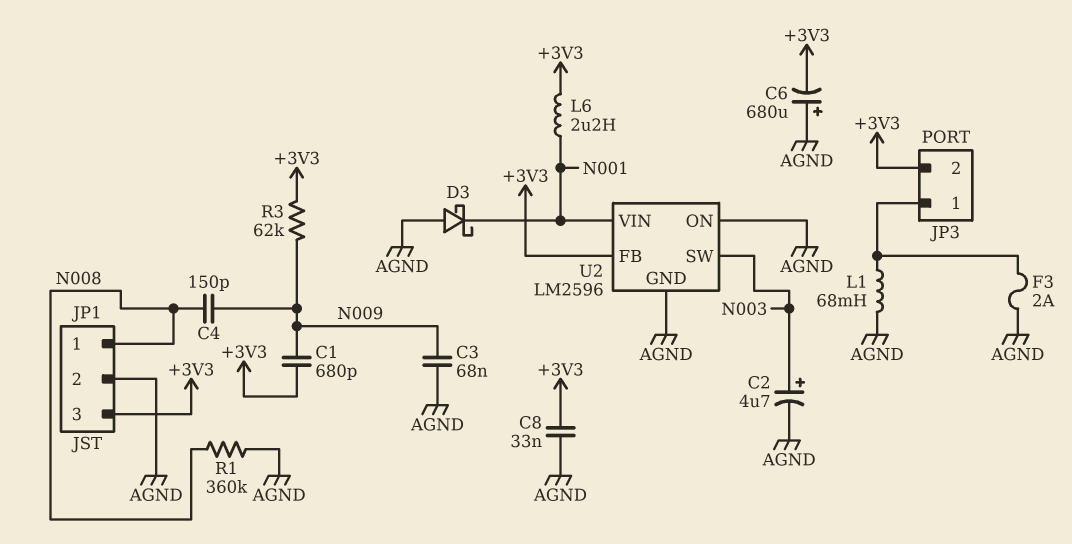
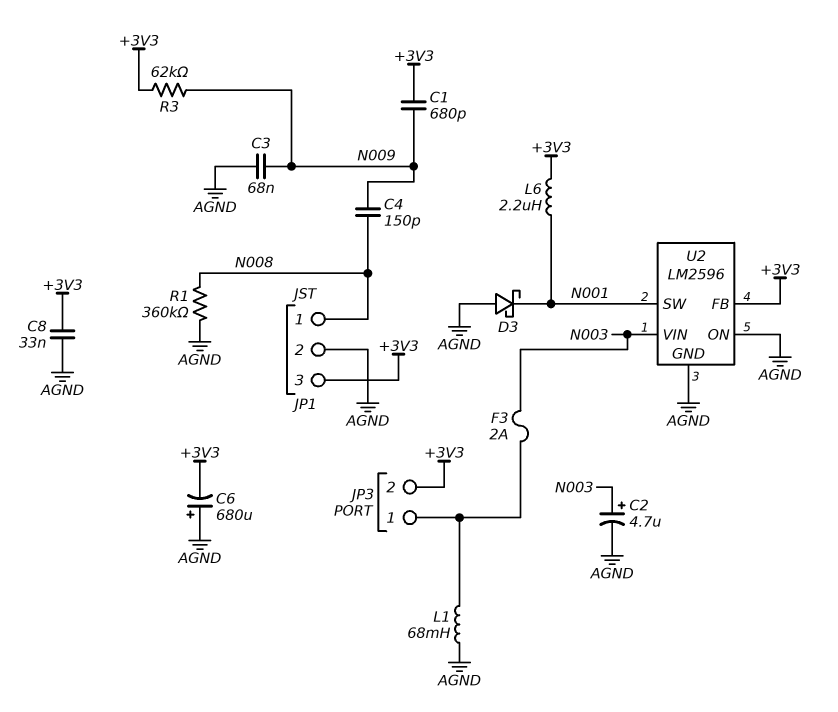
F3: 2A (AGND, JP3/1) -> 2A (JP3/1, N003)
U2 pin SW: N003 -> N001
U2 pin VIN: N001 -> N003

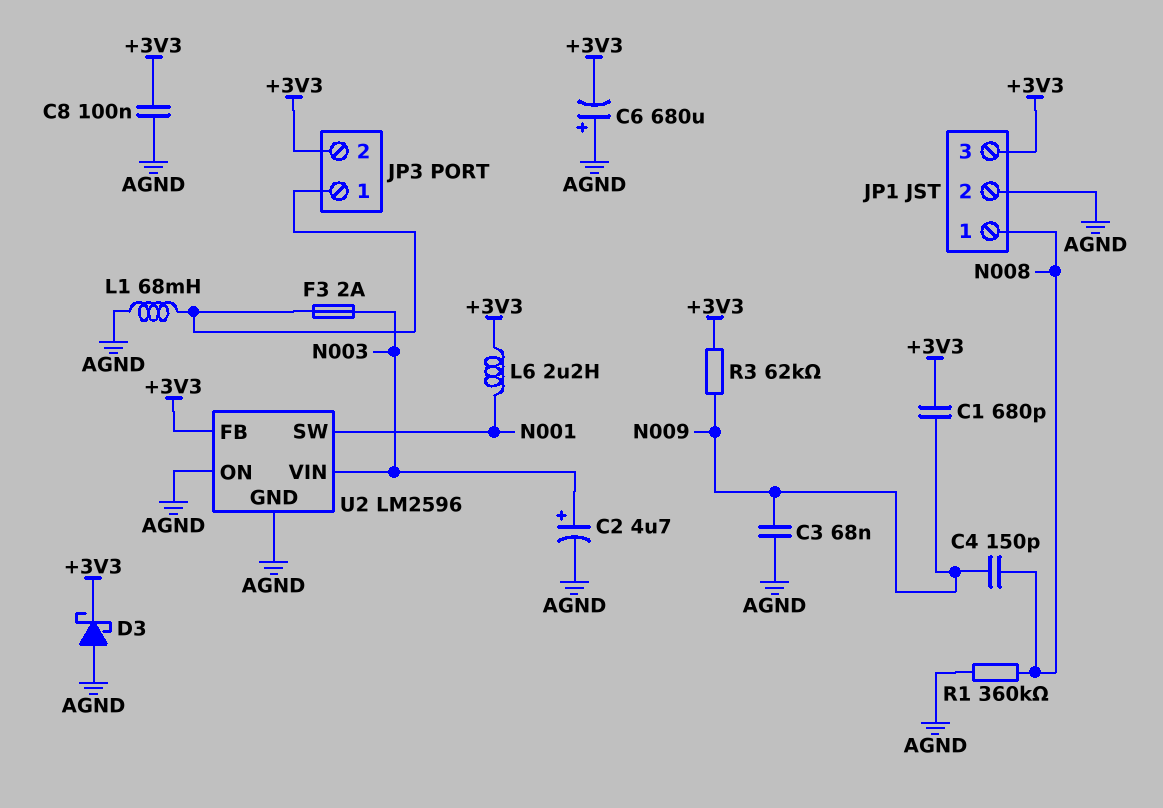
C8: 33nF (+3V3, AGND) -> 100nF (+3V3, AGND)
D3: schottky (A AGND, K N001) -> schottky (A AGND, K +3V3)

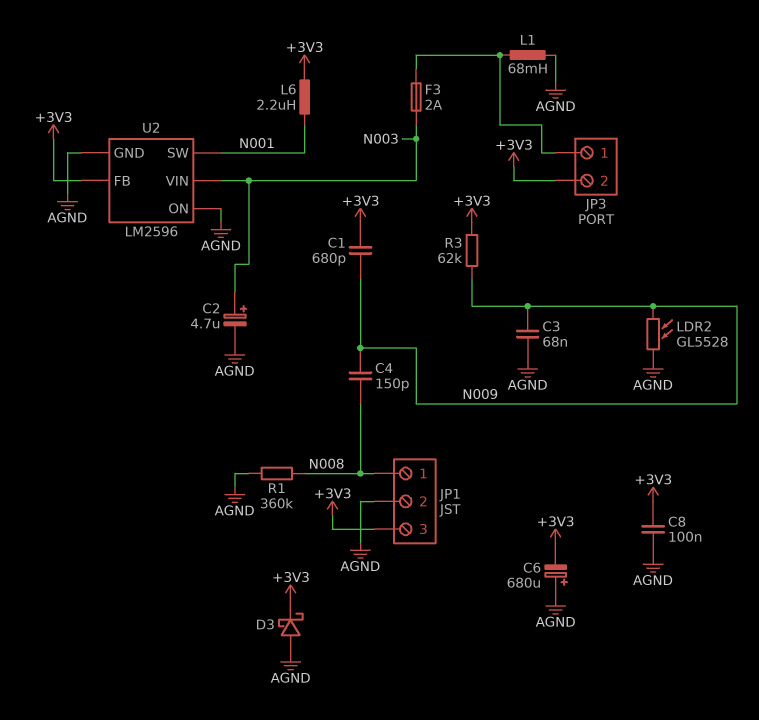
LDR2: none -> GL5528 (AGND, N009)

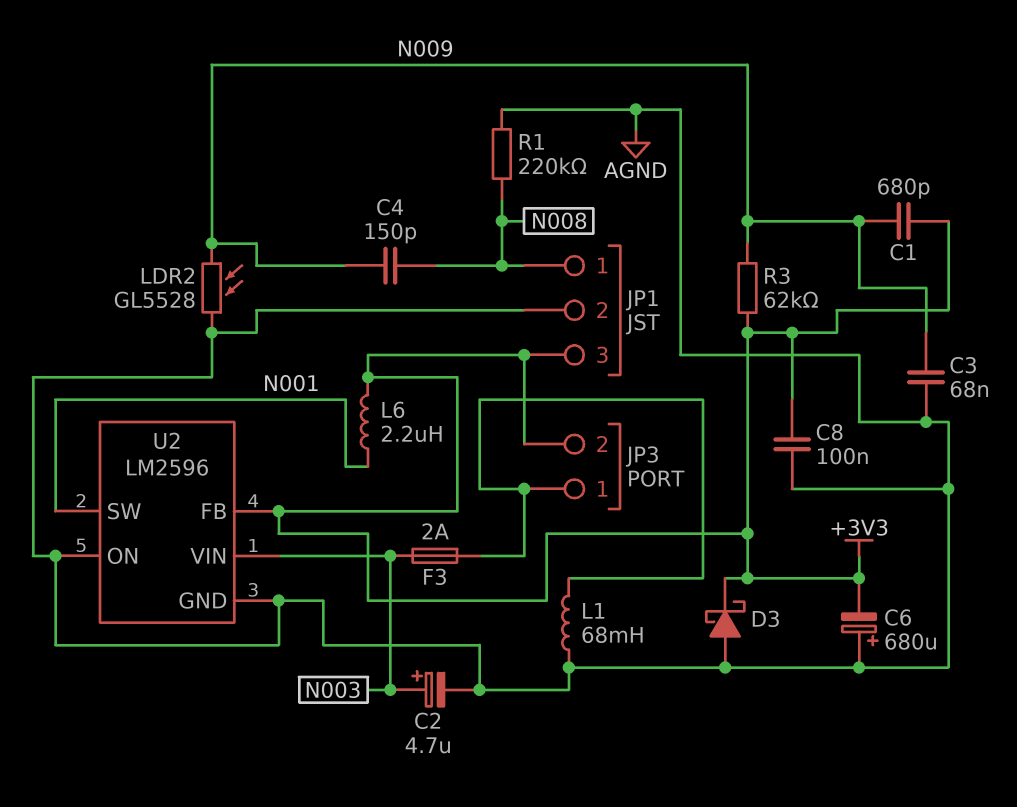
R1: 360k (AGND, N008) -> 220k (AGND, N008)

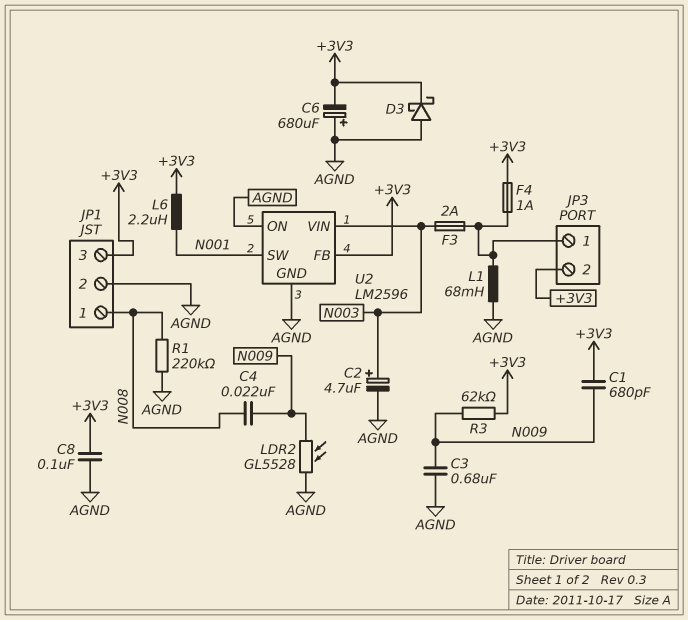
C3: 68nF (AGND, N009) -> 680nF (AGND, N009)
C4: 150pF (N008, N009) -> 22nF (N008, N009)
F4: none -> 1A (+3V3, JP3/1)

